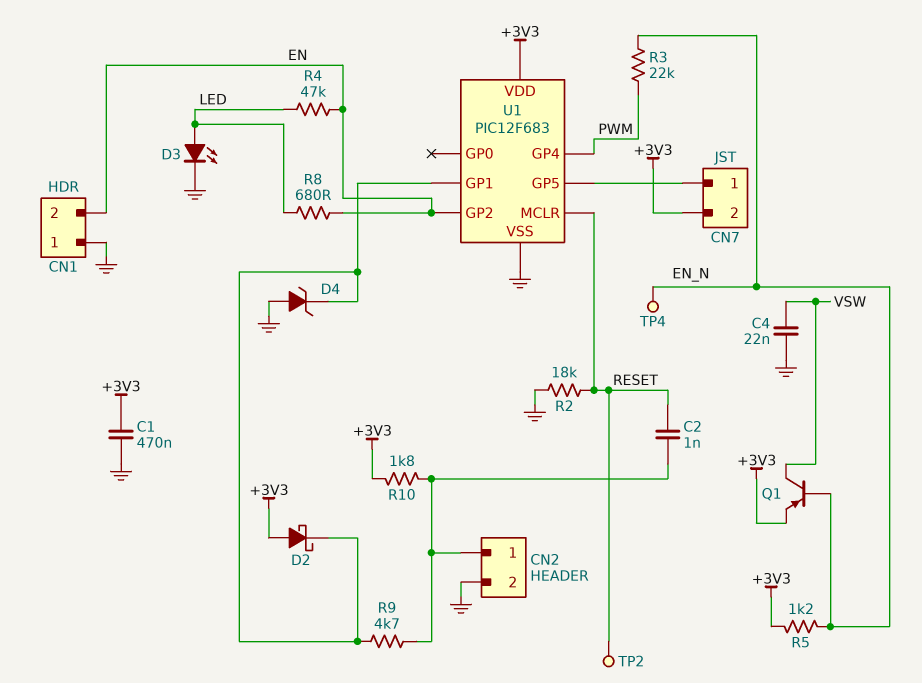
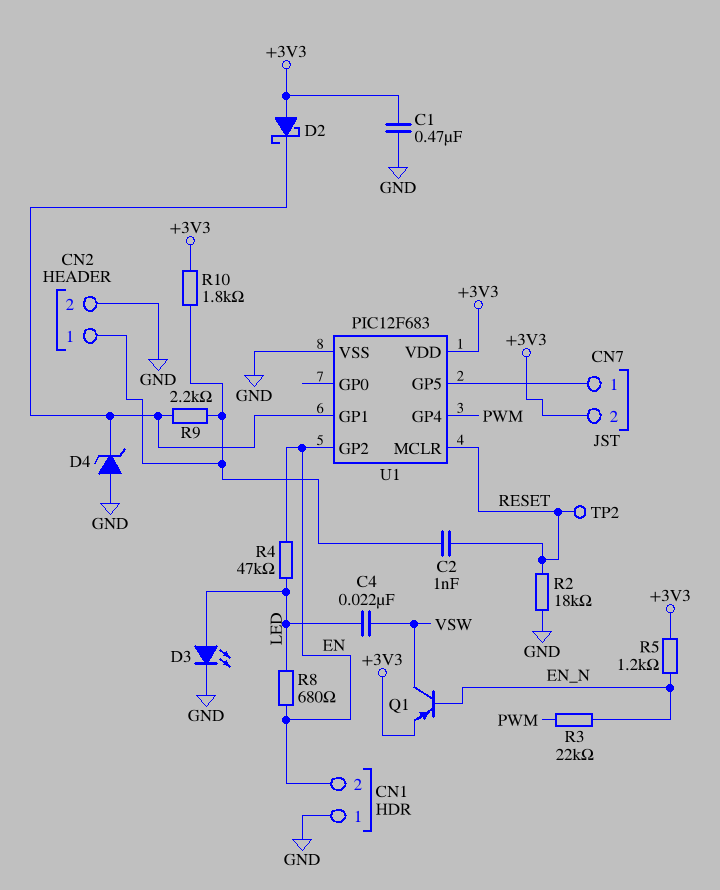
C4: 22nF (GND, VSW) -> 22nF (LED, VSW)
R9: 4.7k (CN2/1, U1/GP1) -> 2.2k (CN2/1, U1/GP1)
TP4: test point (EN_N) -> none

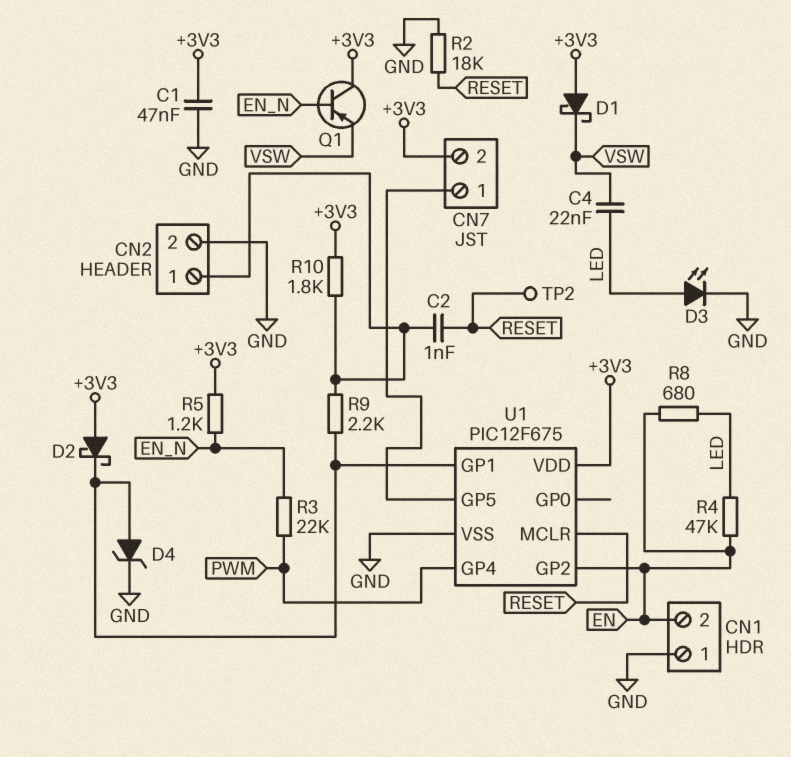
C1: 470nF (+3V3, GND) -> 47nF (+3V3, GND)
D1: none -> schottky (A +3V3, K VSW)
D4: zener (A GND, K U1/GP1) -> zener (A U1/GP1, K GND)
Q1: PNP (B EN_N, C VSW, E +3V3) -> PNP (B EN_N, C +3V3, E VSW)
U1: PIC12F683 -> PIC12F675

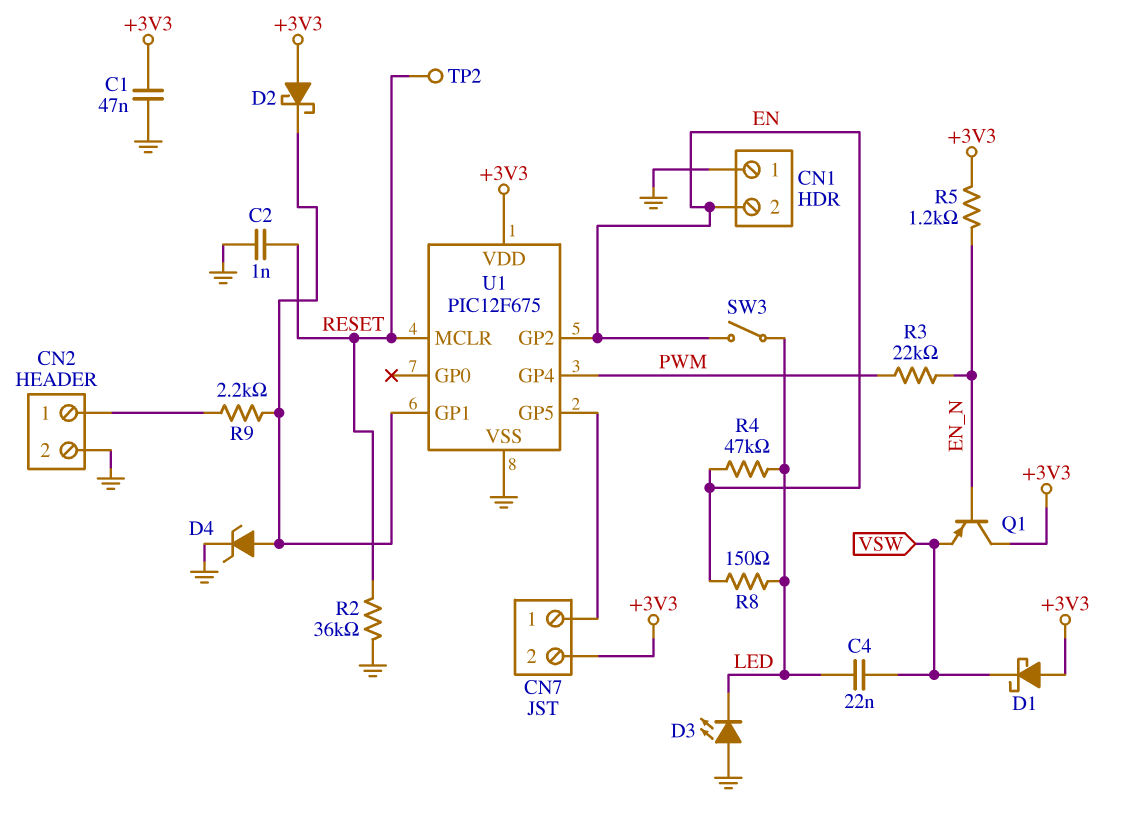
C2: 1nF (CN2/1, RESET) -> 1nF (GND, RESET)
D3: LED (A LED, K GND) -> LED (A GND, K LED)
R2: 18k (GND, RESET) -> 36k (GND, RESET)
R8: 680 (EN, LED) -> 150 (EN, LED)
R10: 1.8k (+3V3, CN2/1) -> none
SW3: none -> switch (EN, LED)

